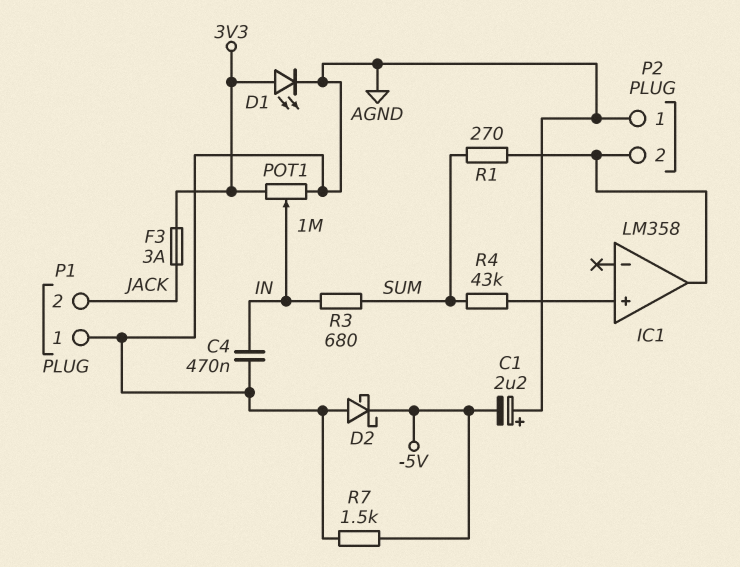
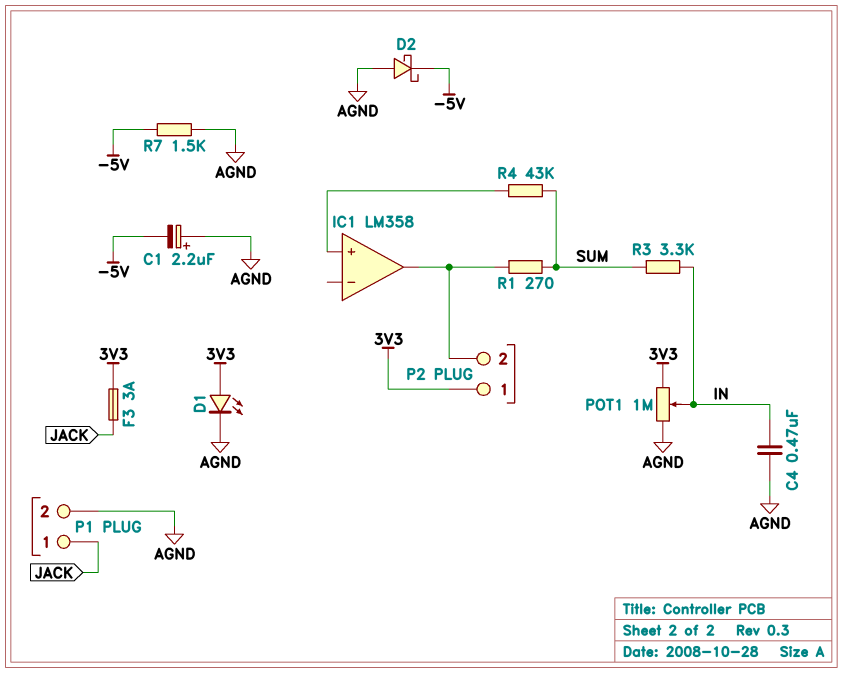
P1 pin 1: AGND -> JACK
P1 pin 2: JACK -> AGND
P2 pin 1: AGND -> 3V3
R3: 680 (IN, SUM) -> 3.3k (IN, SUM)

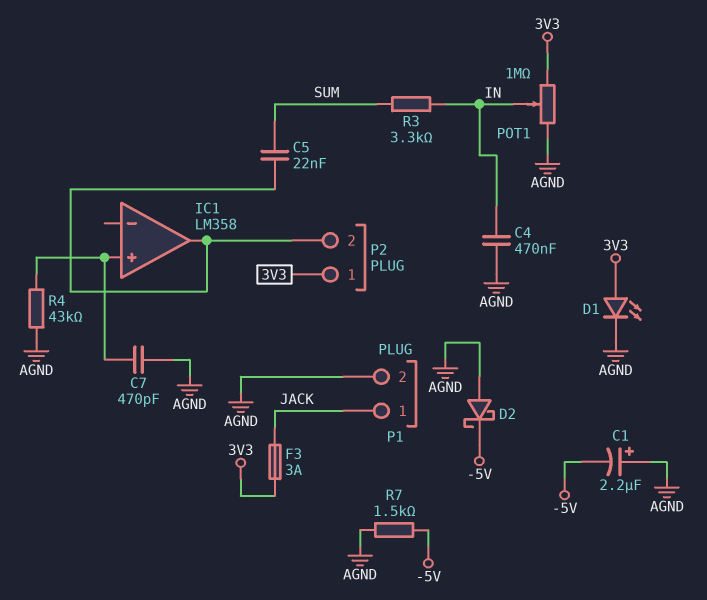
C5: none -> 22nF (IC1/out, SUM)
C7: none -> 470pF (AGND, IC1/in+)
R1: 270 (IC1/out, SUM) -> none
R4: 43k (IC1/in+, SUM) -> 43k (AGND, IC1/in+)

